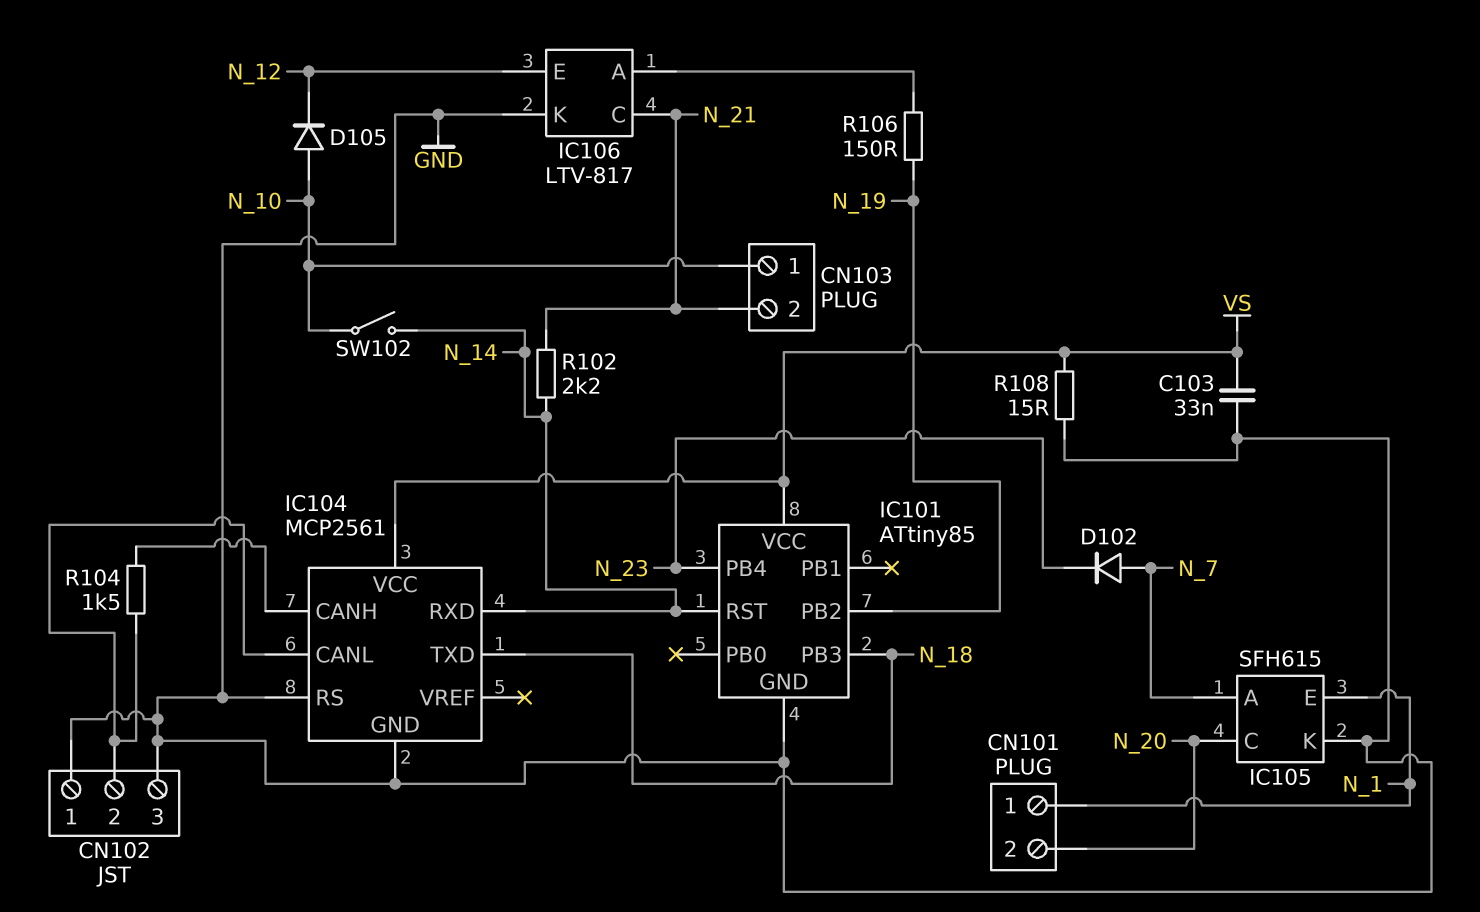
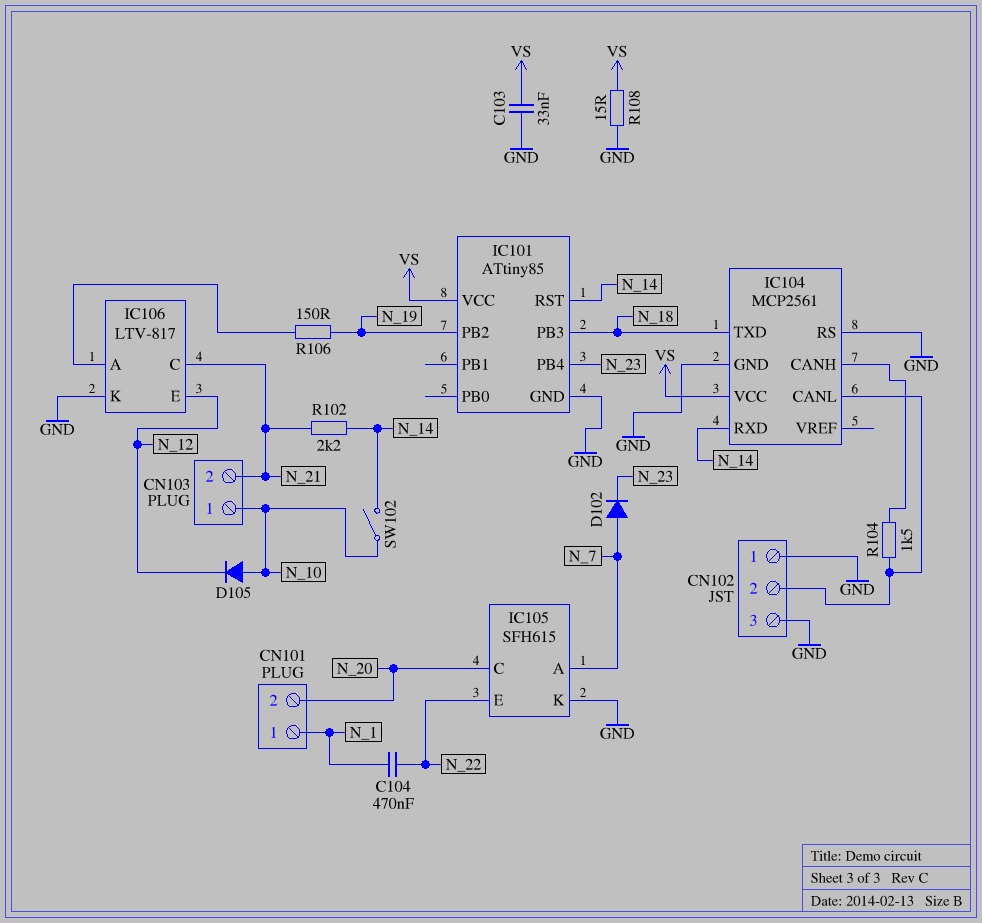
C104: none -> 470nF (N_1, N_22)
IC105 pin E: N_1 -> N_22

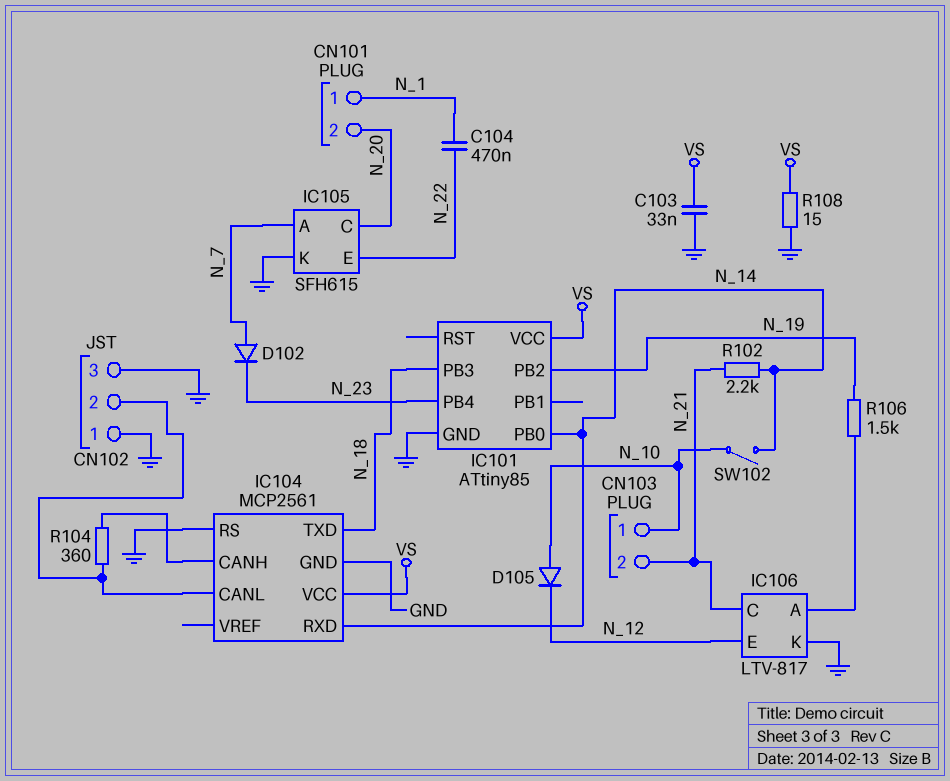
IC101 pin PB0: none -> N_14
IC101 pin RST: N_14 -> none
R104: 1.5k (CN102/2, IC104/CANH) -> 360 (CN102/2, IC104/CANH)
R106: 150 (IC106/A, N_19) -> 1.5k (IC106/A, N_19)

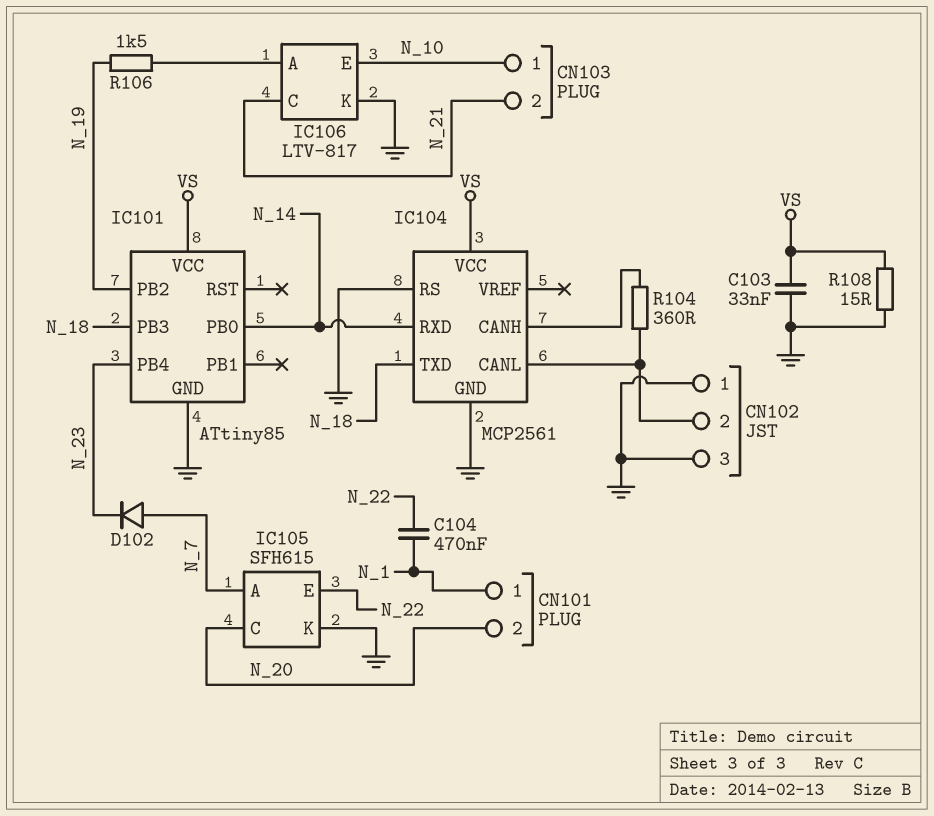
D105: diode (A N_10, K N_12) -> none
IC106 pin E: N_12 -> N_10
R102: 2.2k (N_14, N_21) -> none
SW102: switch (N_10, N_14) -> none

